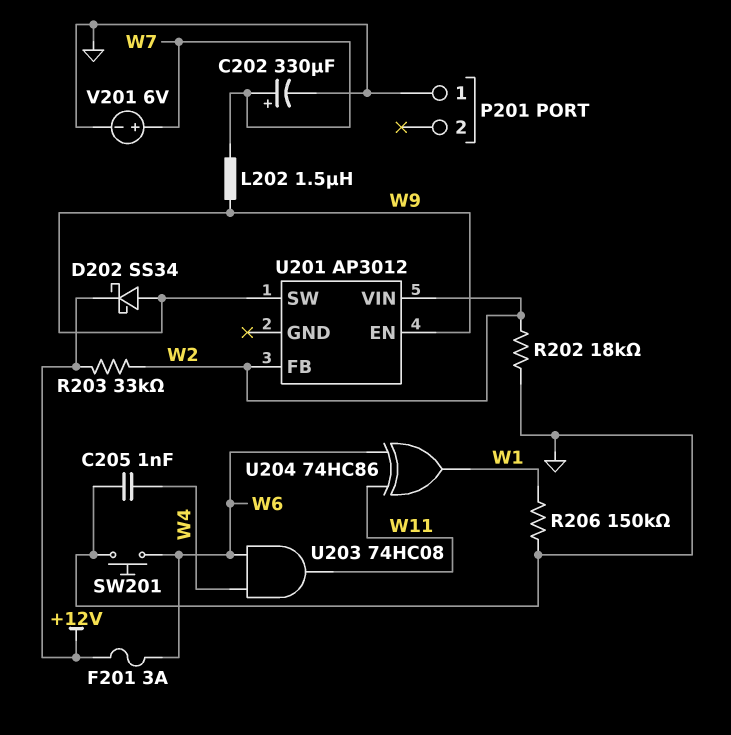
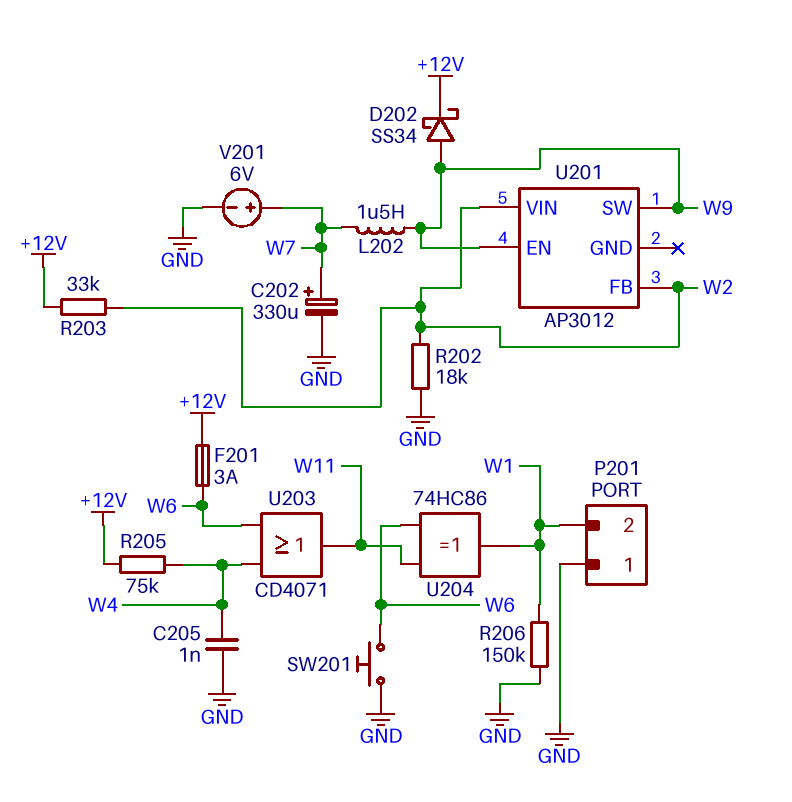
P201 pin 2: none -> W1
R205: none -> 75k (+12V, W4)
U203: AND 74HC08 (in W4, in W6, out W11) -> OR CD4071 (in W4, in W6, out W11)

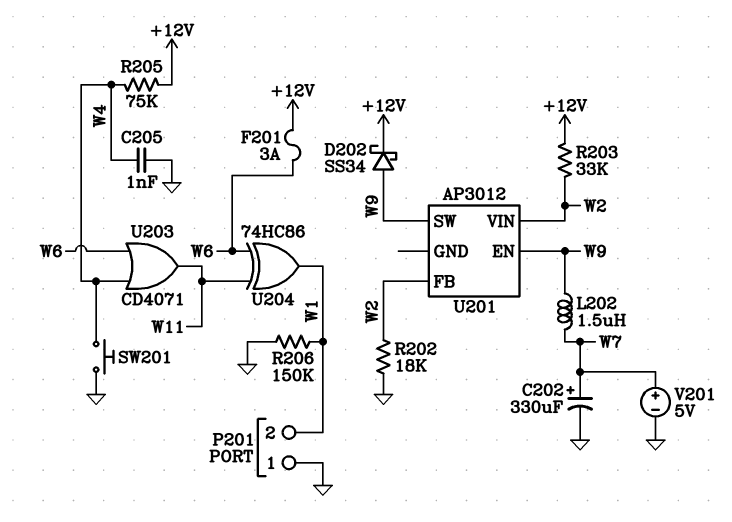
SW201: button (GND, W6) -> button (GND, W4)
V201: 6V (plus W7, minus GND) -> 5V (plus W7, minus GND)

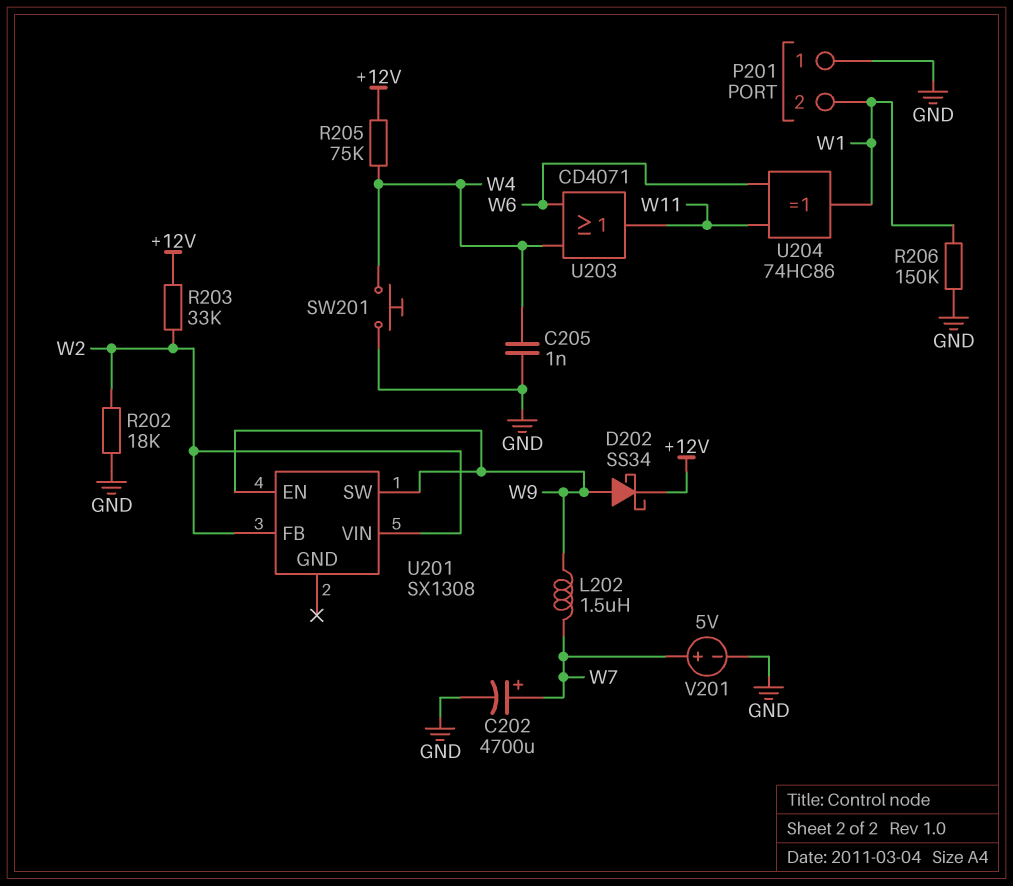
C202: 330uF (plus W7, minus GND) -> 4700uF (plus W7, minus GND)
F201: 3A (+12V, W6) -> none
U201: AP3012 -> SX1308

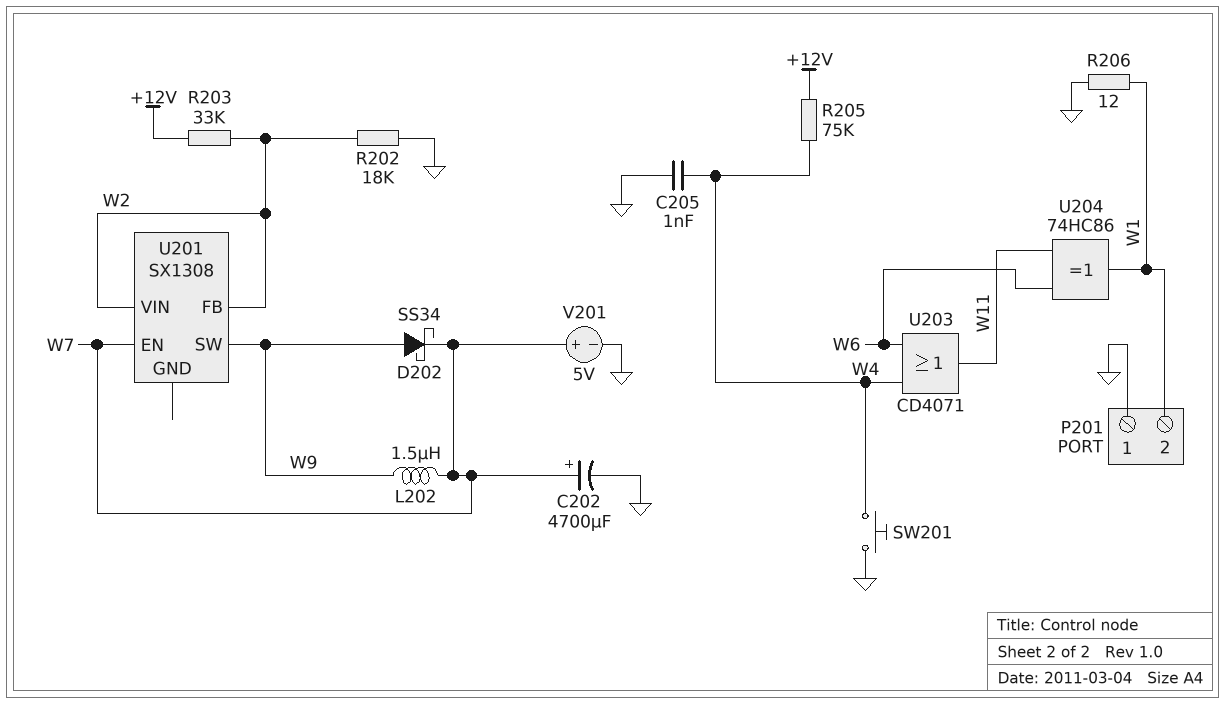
D202: schottky SS34 (A W9, K +12V) -> schottky SS34 (A W9, K W7)
R206: 150k (GND, W1) -> 12 (GND, W1)
U201 pin EN: W9 -> W7

